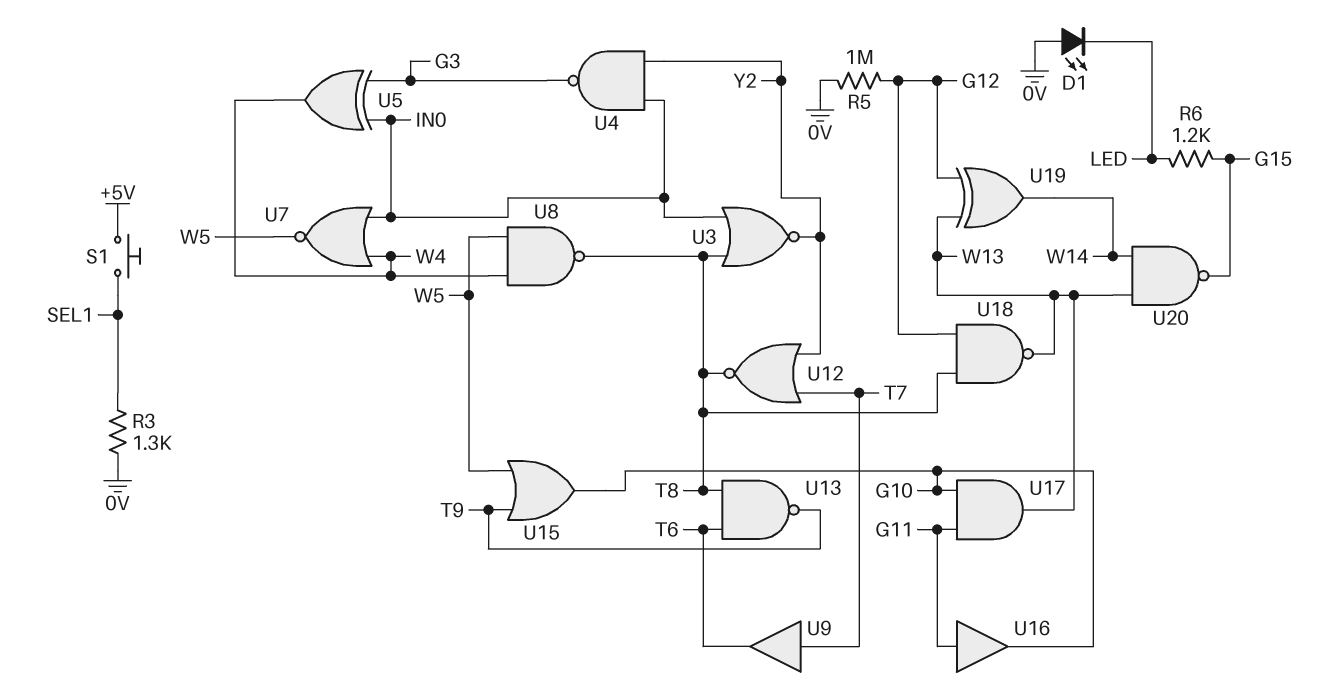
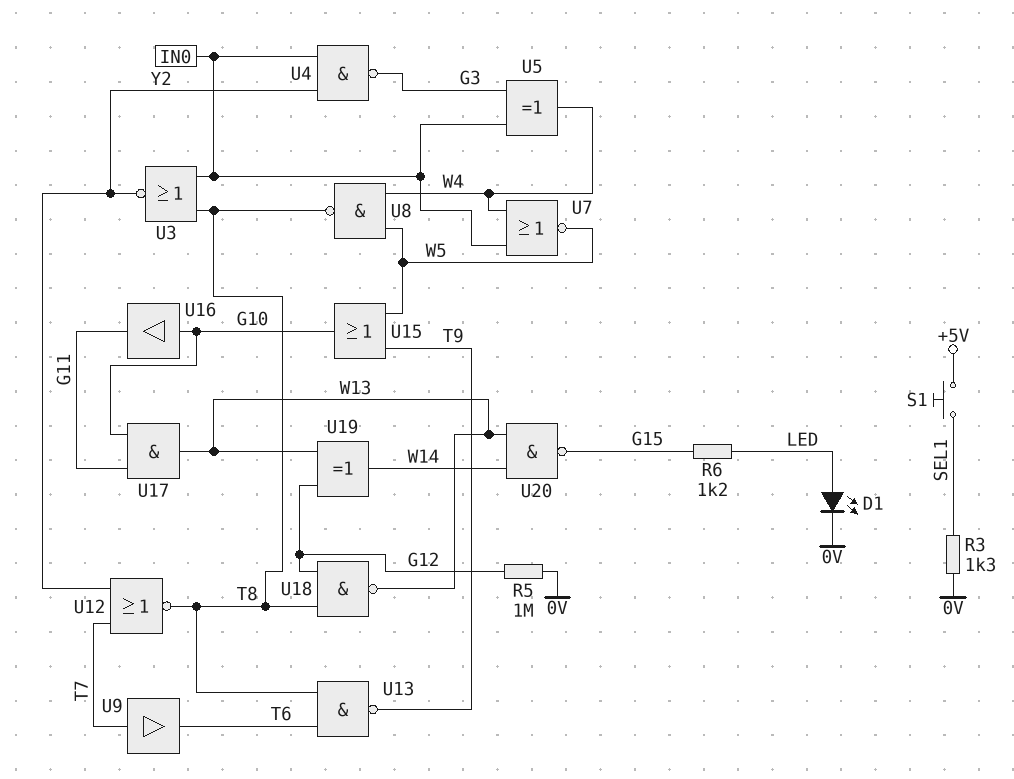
D1: LED (A 0V, K LED) -> LED (A LED, K 0V)
U16: buffer (in G11, out G10) -> buffer (in G10, out G11)

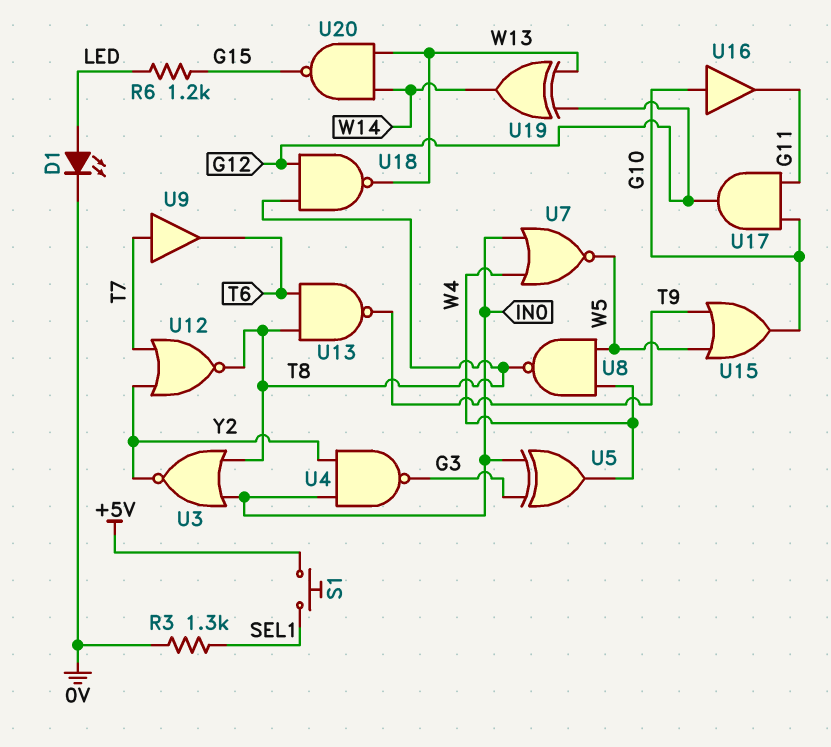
R5: 1M (0V, G12) -> none
U17: AND (in G10, in G11, out W13) -> AND (in G10, in G11, out G12)

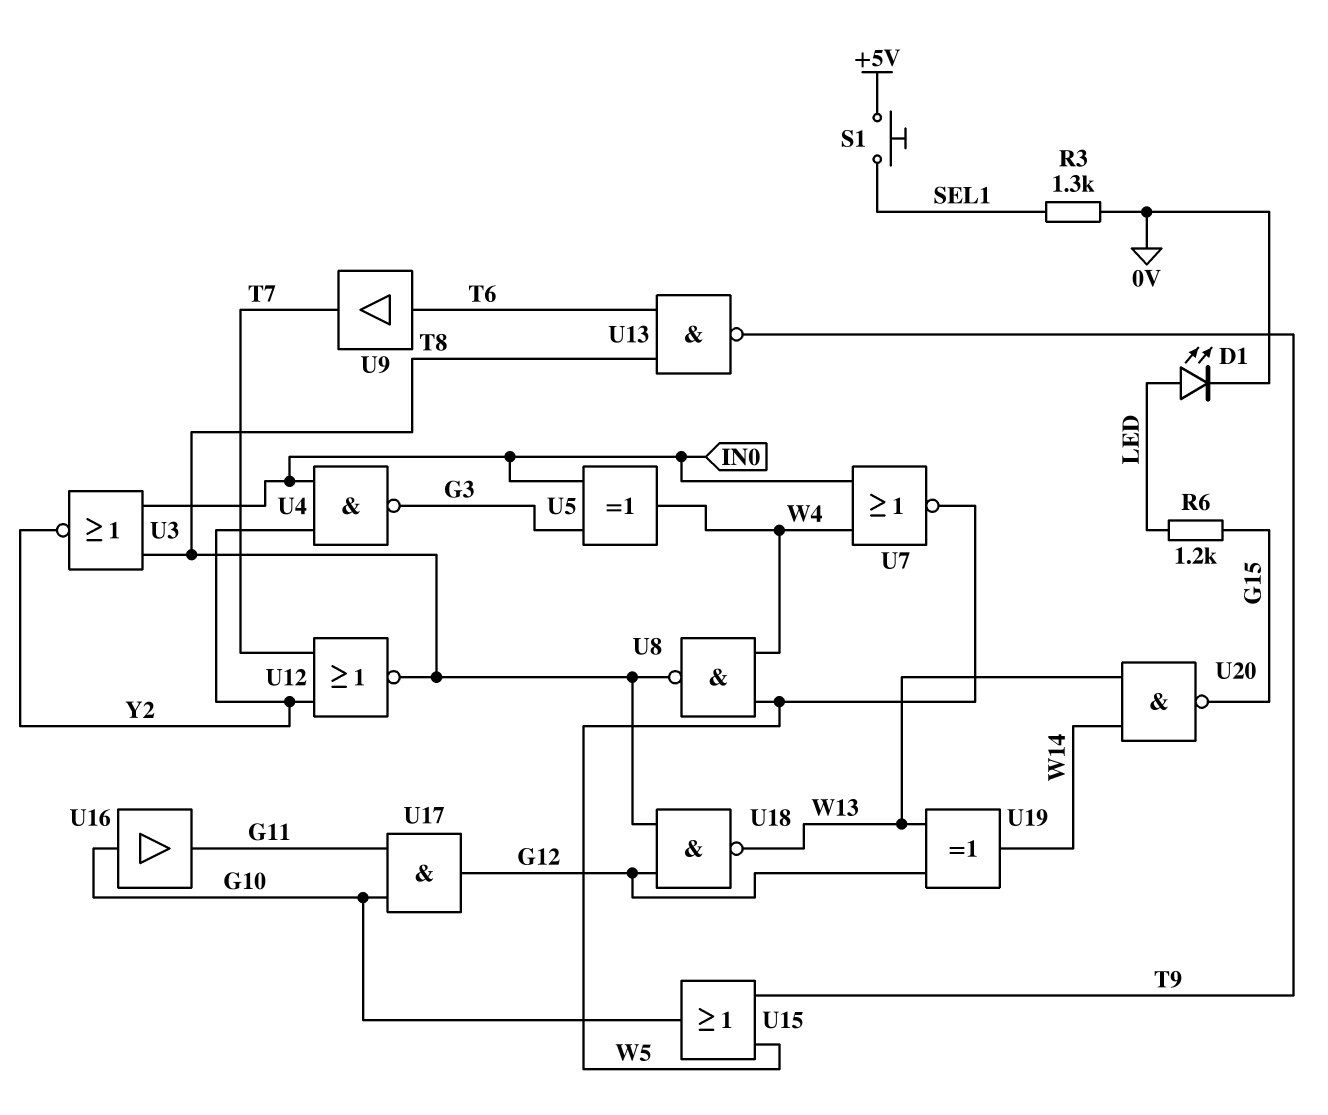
U9: buffer (in T7, out T6) -> buffer (in T6, out T7)

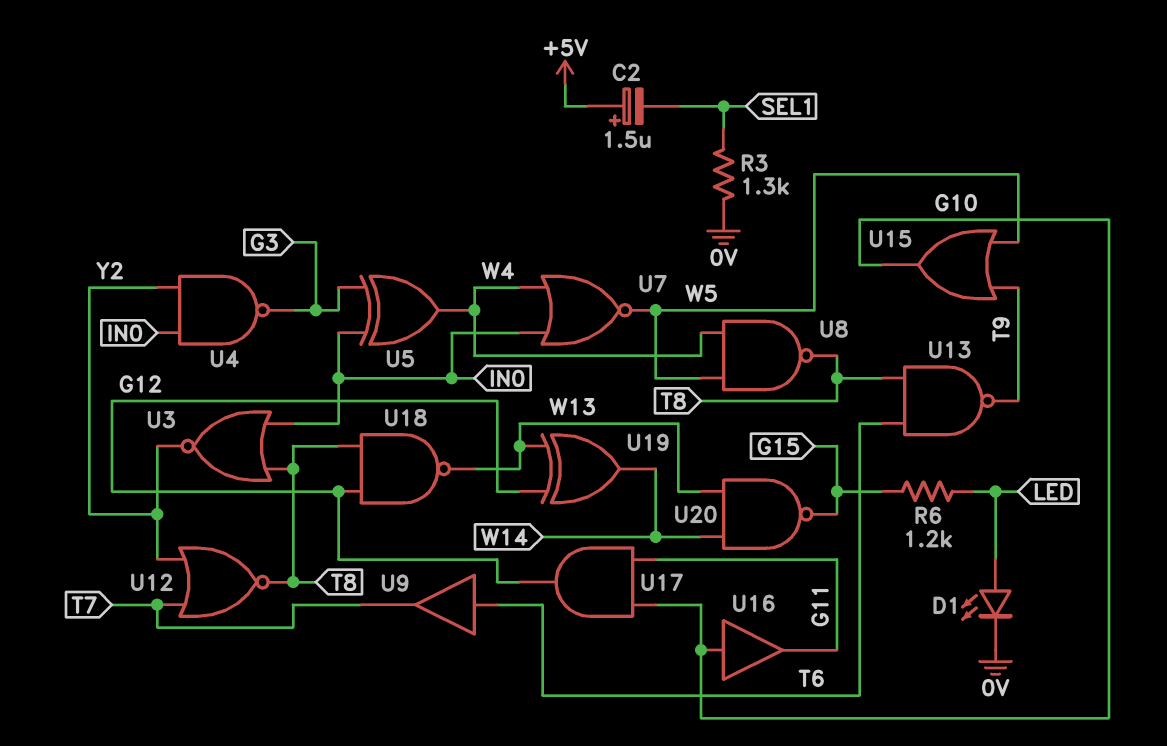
C2: none -> 1.5uF (plus +5V, minus SEL1)
S1: button (+5V, SEL1) -> none

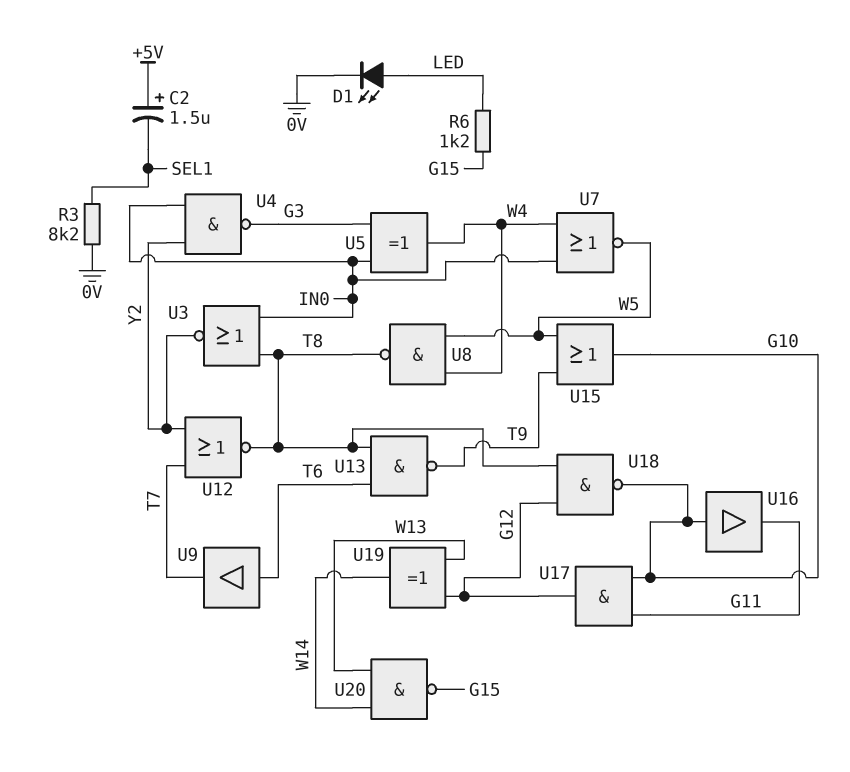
R3: 1.3k (0V, SEL1) -> 8.2k (0V, SEL1)
U18: NAND (in G12, in T8, out W13) -> NAND (in G12, in T8, out G10)

